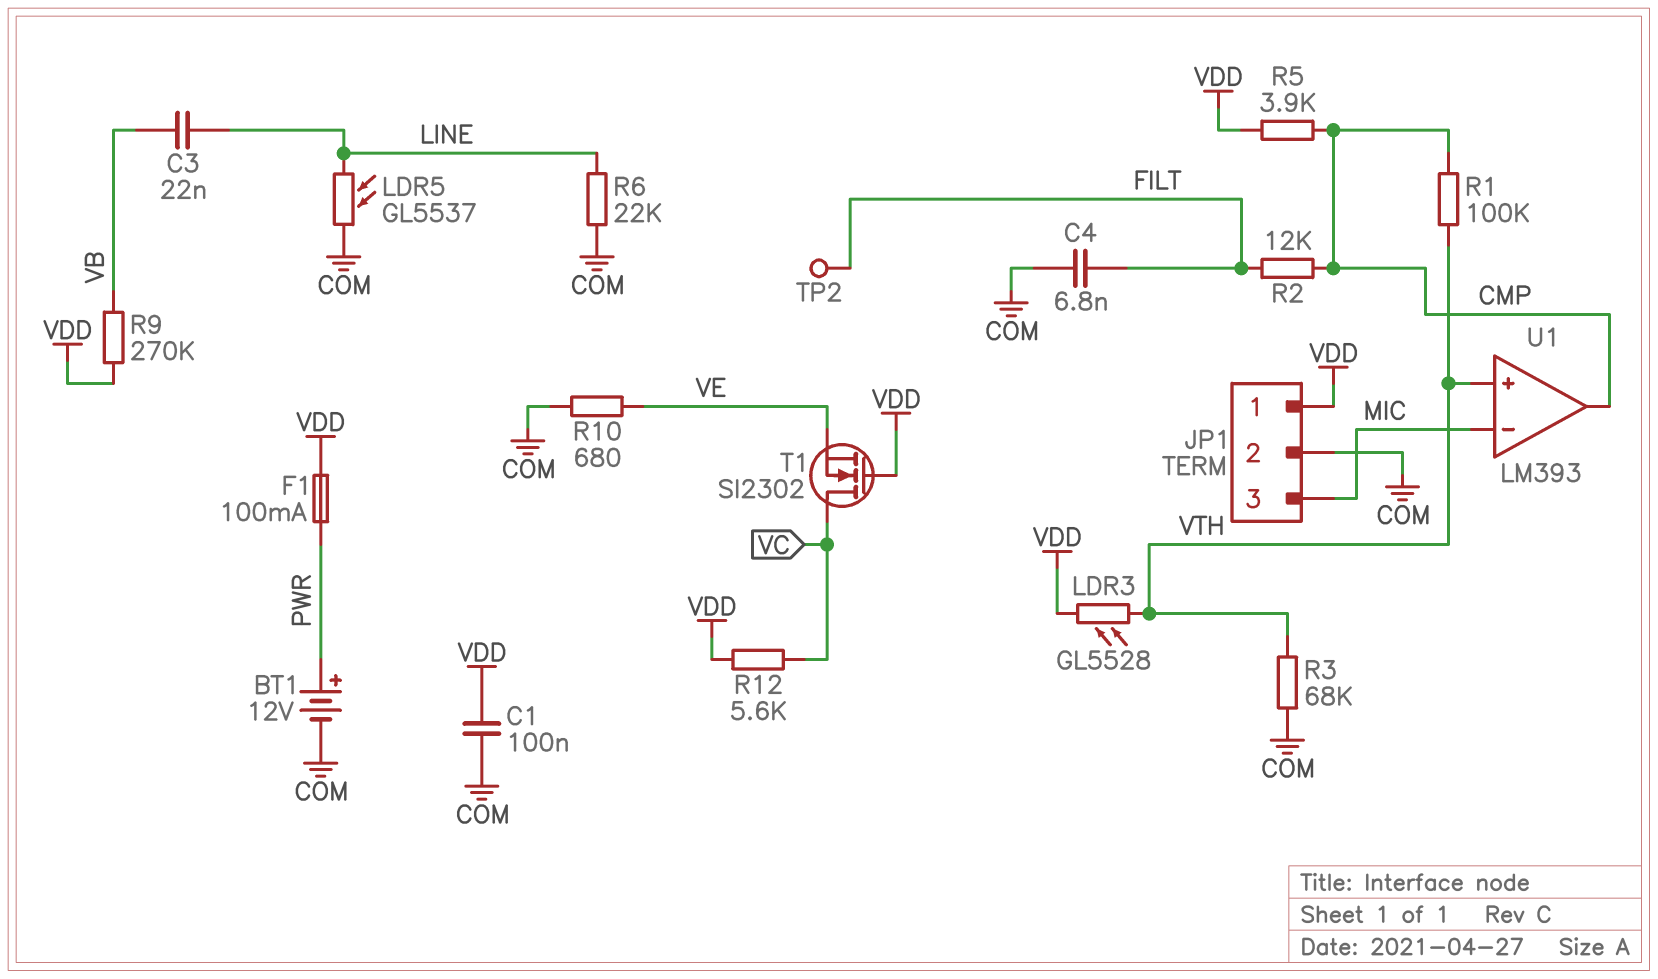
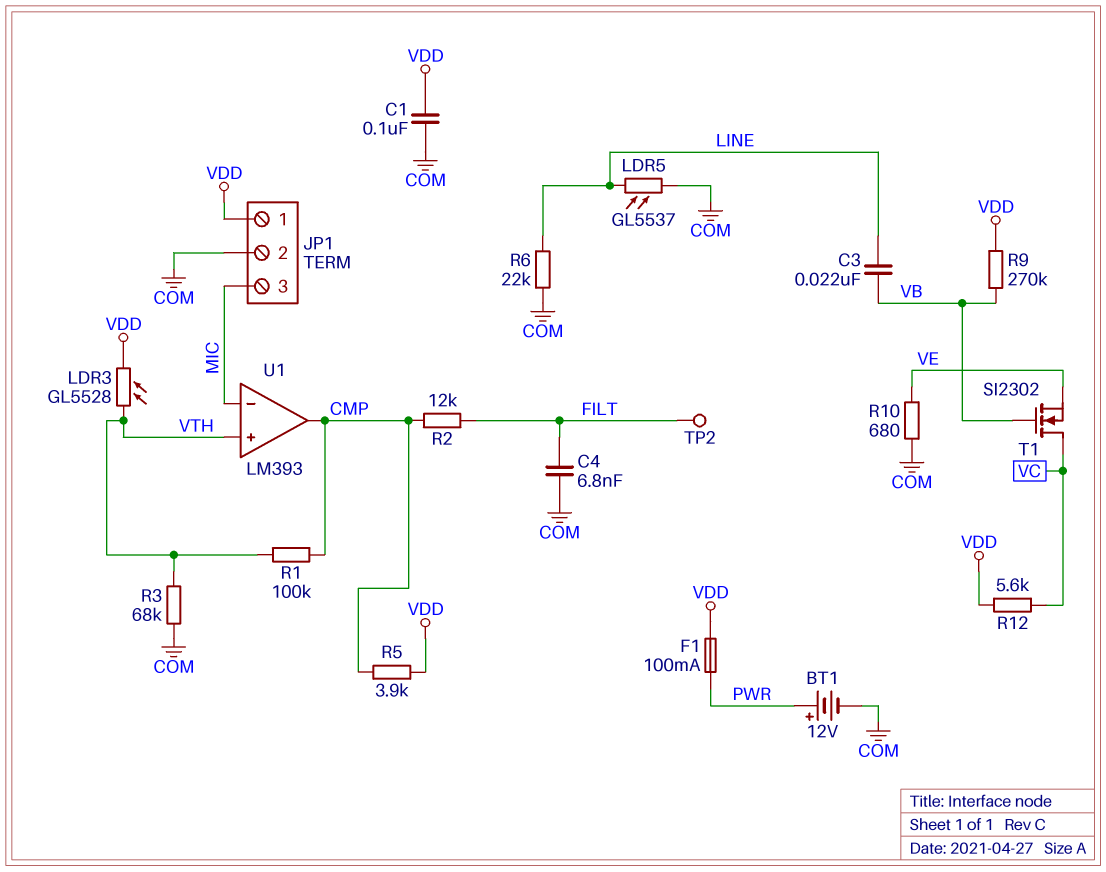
T1: NMOS SI2302 (G VDD, D VC, S VE) -> NMOS SI2302 (G VB, D VC, S VE)

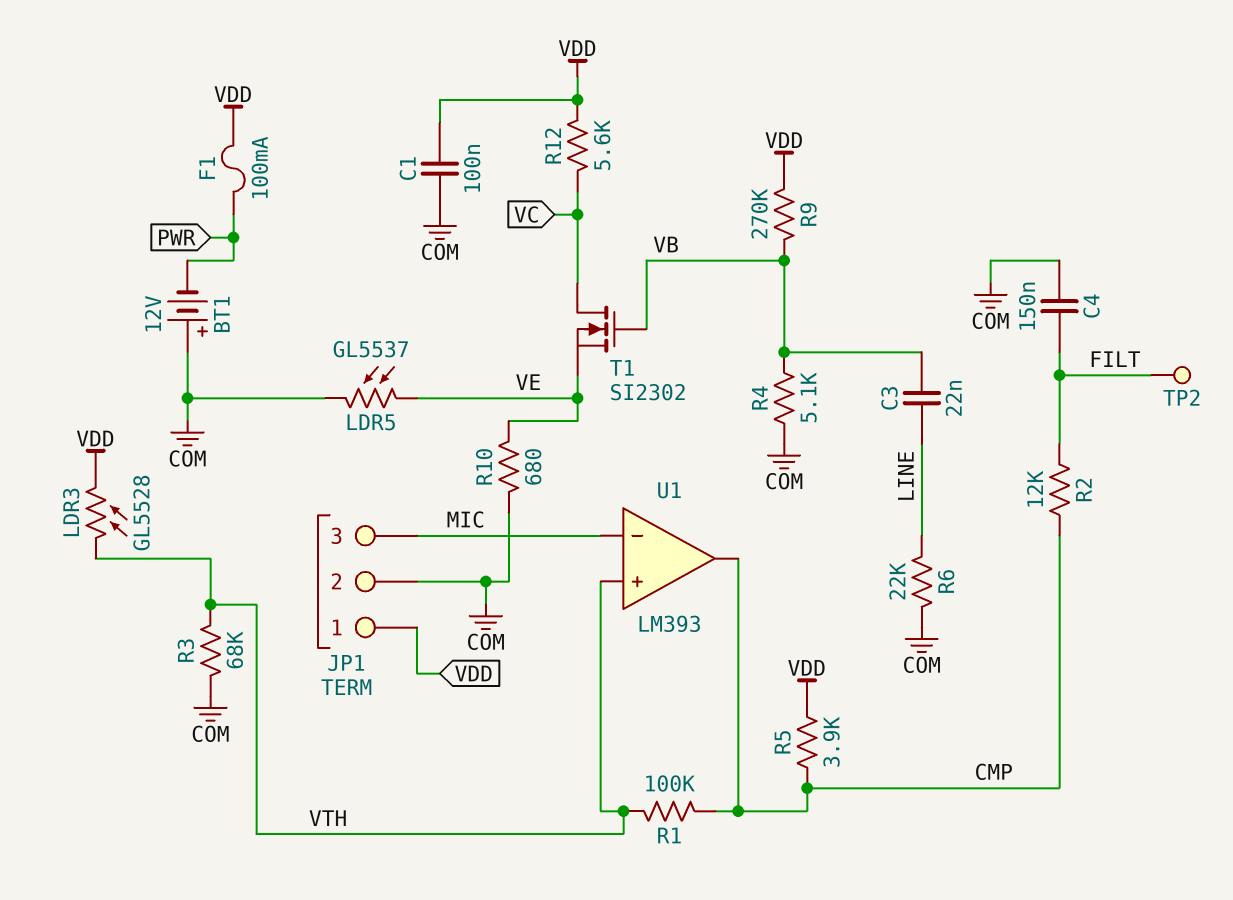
BT1: 12V (plus PWR, minus COM) -> 12V (plus COM, minus PWR)
C4: 6.8nF (COM, FILT) -> 150nF (COM, FILT)
LDR5: GL5537 (COM, LINE) -> GL5537 (COM, VE)
R4: none -> 5.1k (COM, VB)

